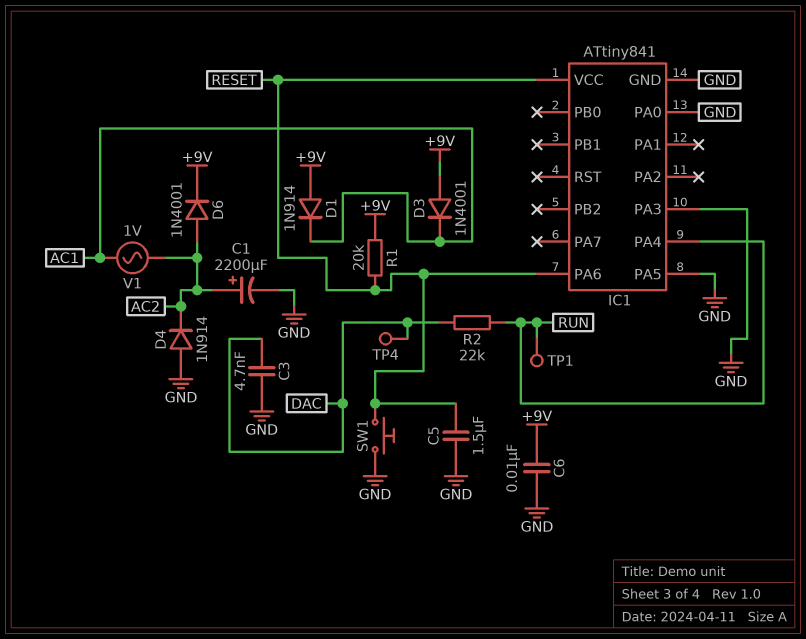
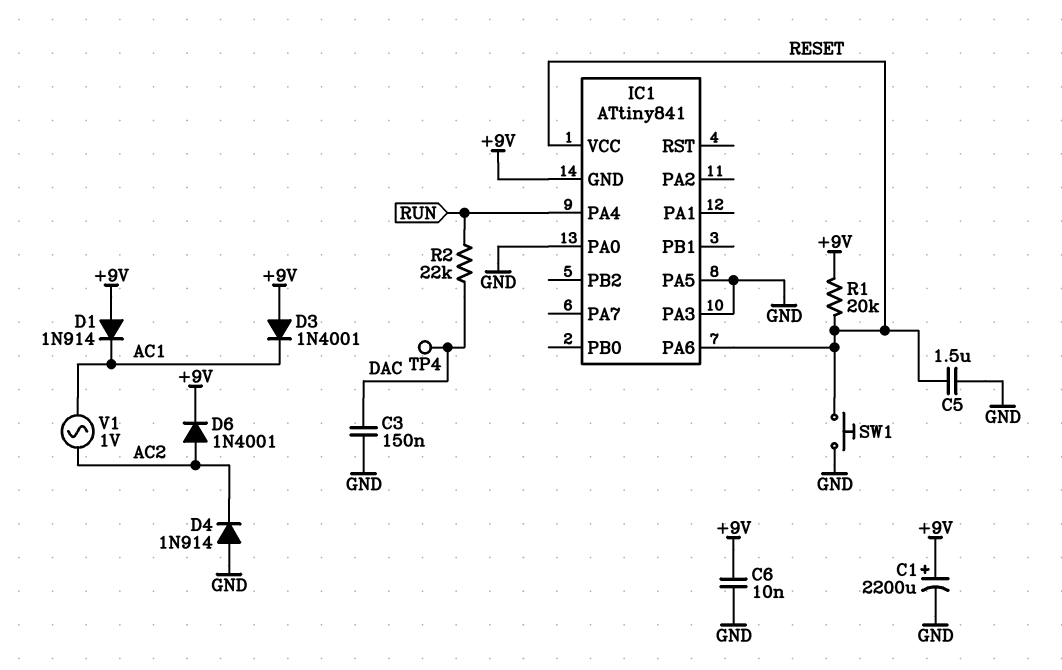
C1: 2200uF (plus AC2, minus GND) -> 2200uF (plus +9V, minus GND)
C3: 4.7nF (DAC, GND) -> 150nF (DAC, GND)
IC1 pin GND: GND -> +9V
TP1: test point (RUN) -> none

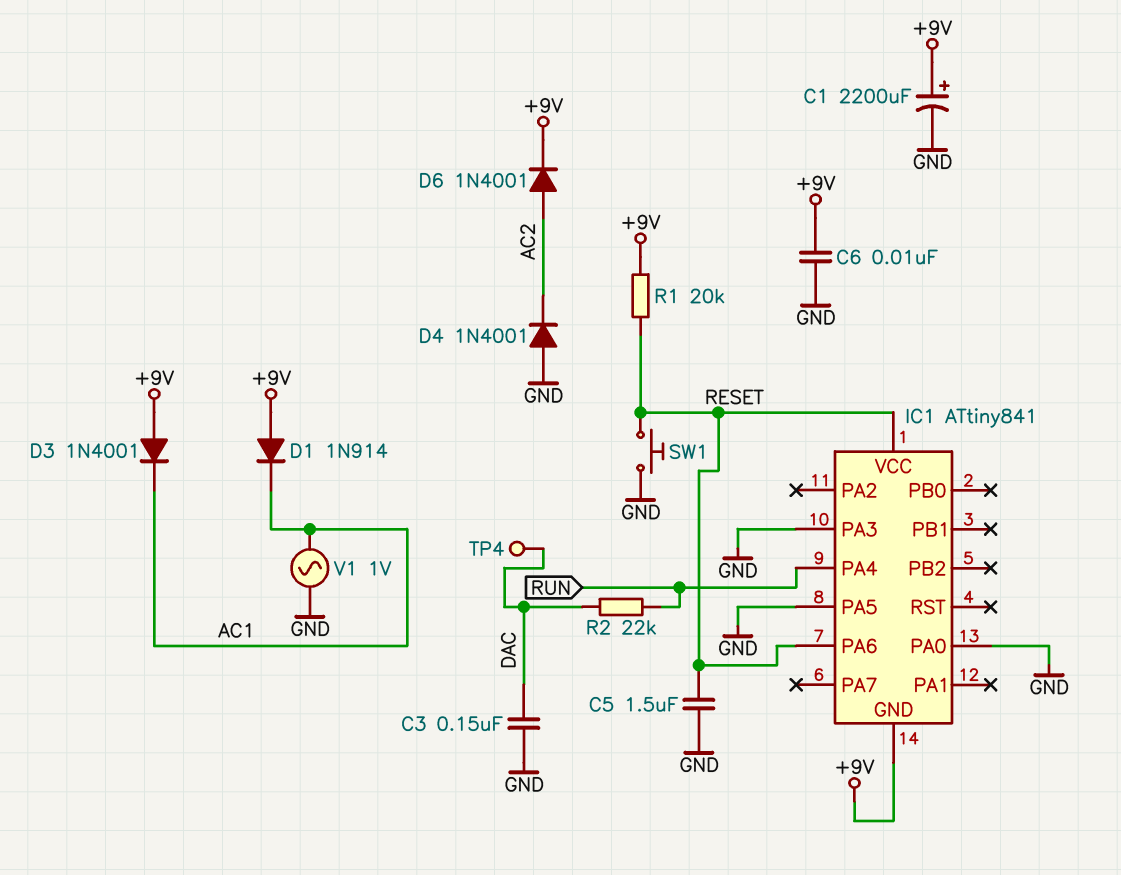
D4: diode 1N914 (A GND, K AC2) -> diode 1N4001 (A GND, K AC2)
V1: AC 1V (AC1, AC2) -> AC 1V (AC1, GND)

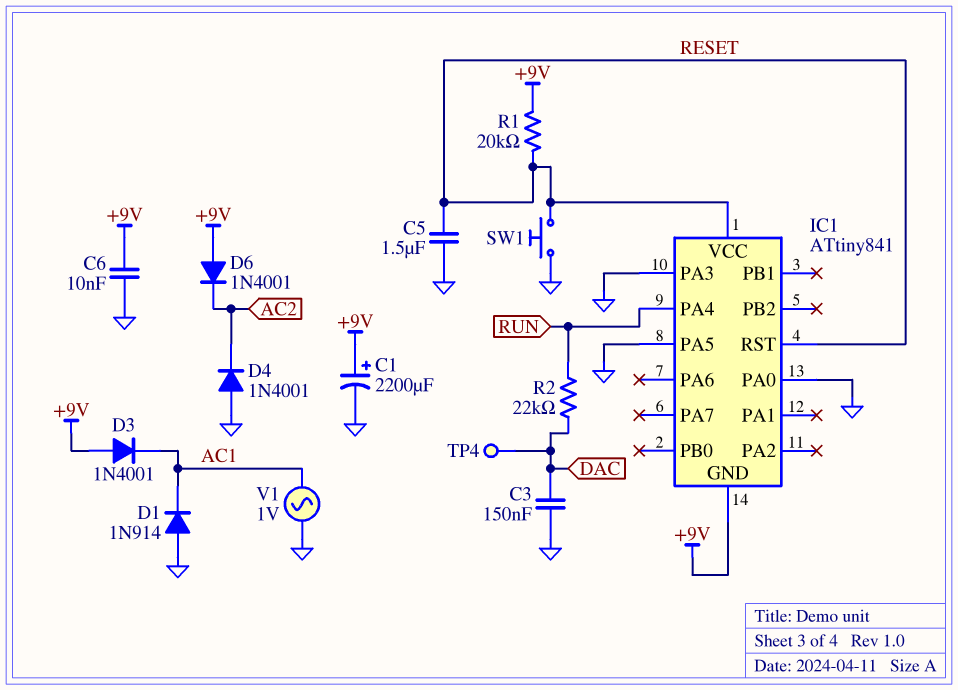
D1: diode 1N914 (A +9V, K AC1) -> diode 1N914 (A GND, K AC1)
D6: diode 1N4001 (A AC2, K +9V) -> diode 1N4001 (A +9V, K AC2)
IC1 pin PA6: RESET -> none
IC1 pin RST: none -> RESET

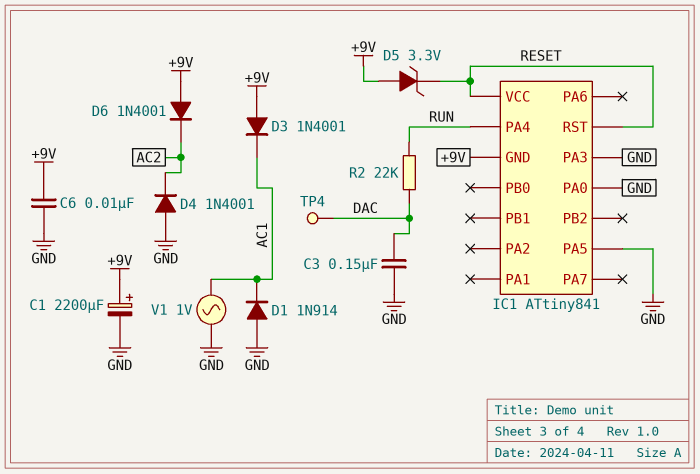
C5: 1.5uF (GND, RESET) -> none
D5: none -> zener 3.3V (A +9V, K RESET)
R1: 20k (+9V, RESET) -> none
SW1: button (GND, RESET) -> none

